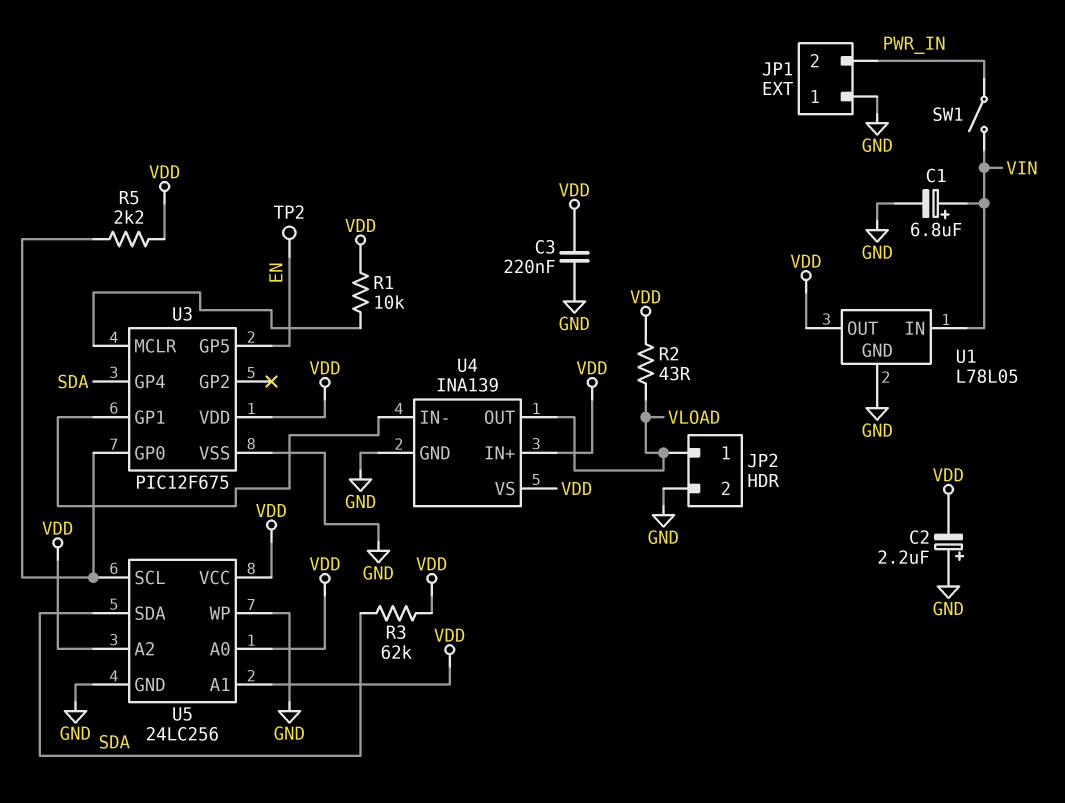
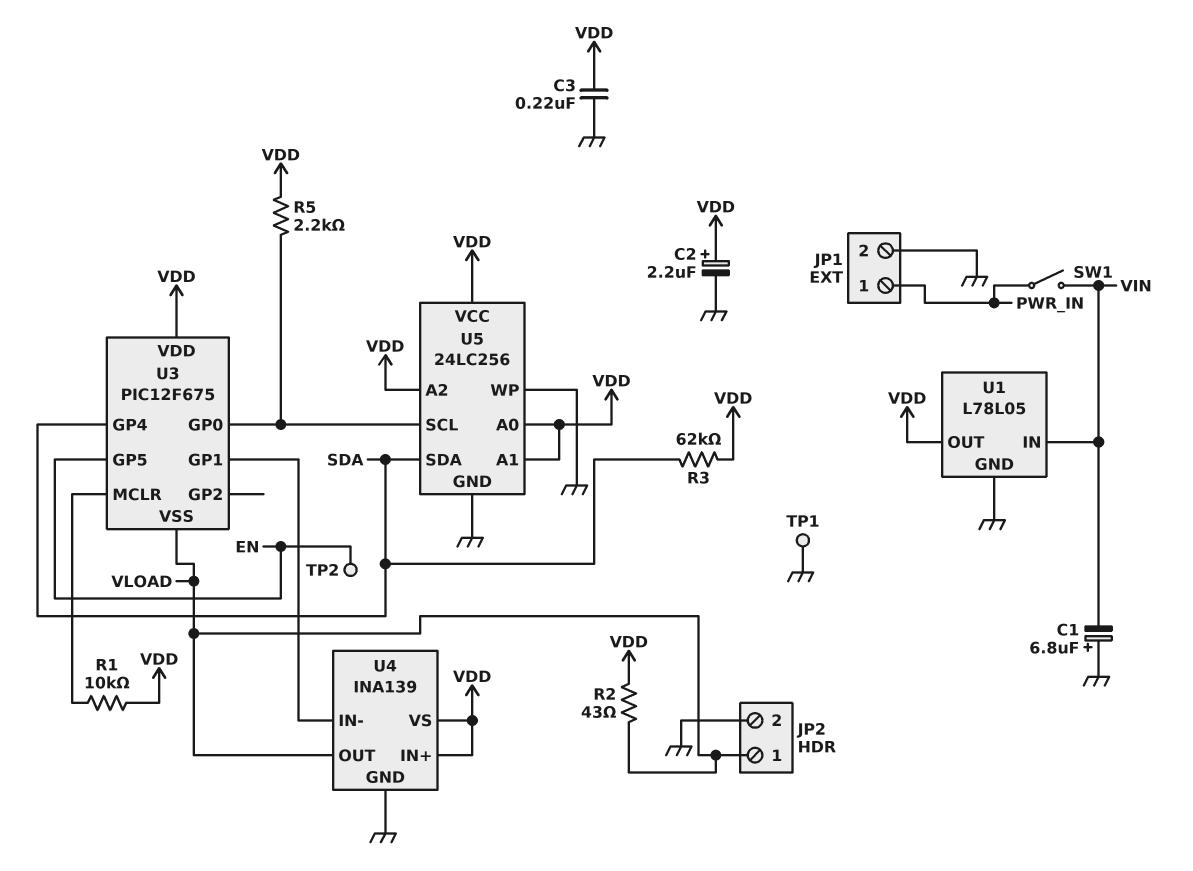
C1: 6.8uF (plus VIN, minus GND) -> 6.8uF (plus GND, minus VIN)
C2: 2.2uF (plus GND, minus VDD) -> 2.2uF (plus VDD, minus GND)
JP1 pin 1: GND -> PWR_IN
JP1 pin 2: PWR_IN -> GND
TP1: none -> test point (GND)
U3 pin VSS: GND -> VLOAD

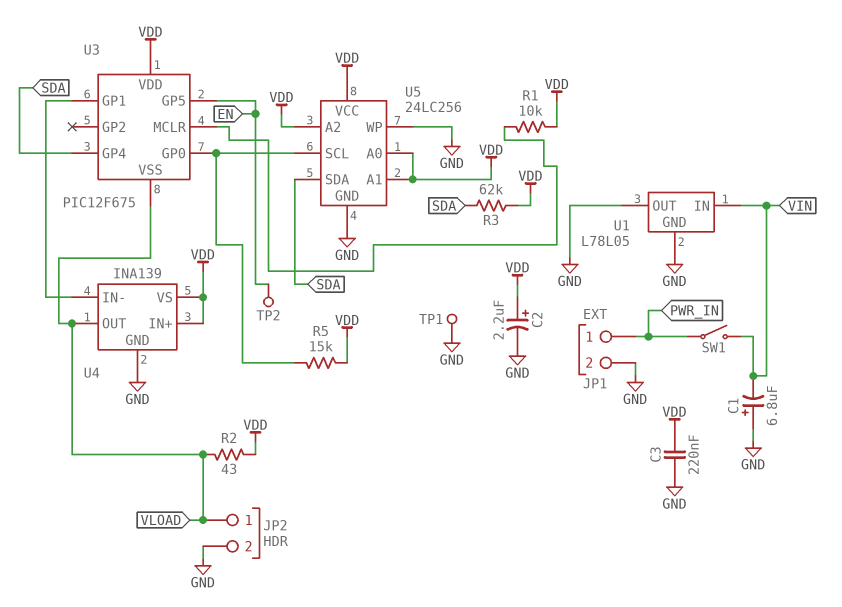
R5: 2.2k (U3/GP0, VDD) -> 15k (U3/GP0, VDD)
U1 pin OUT: VDD -> GND

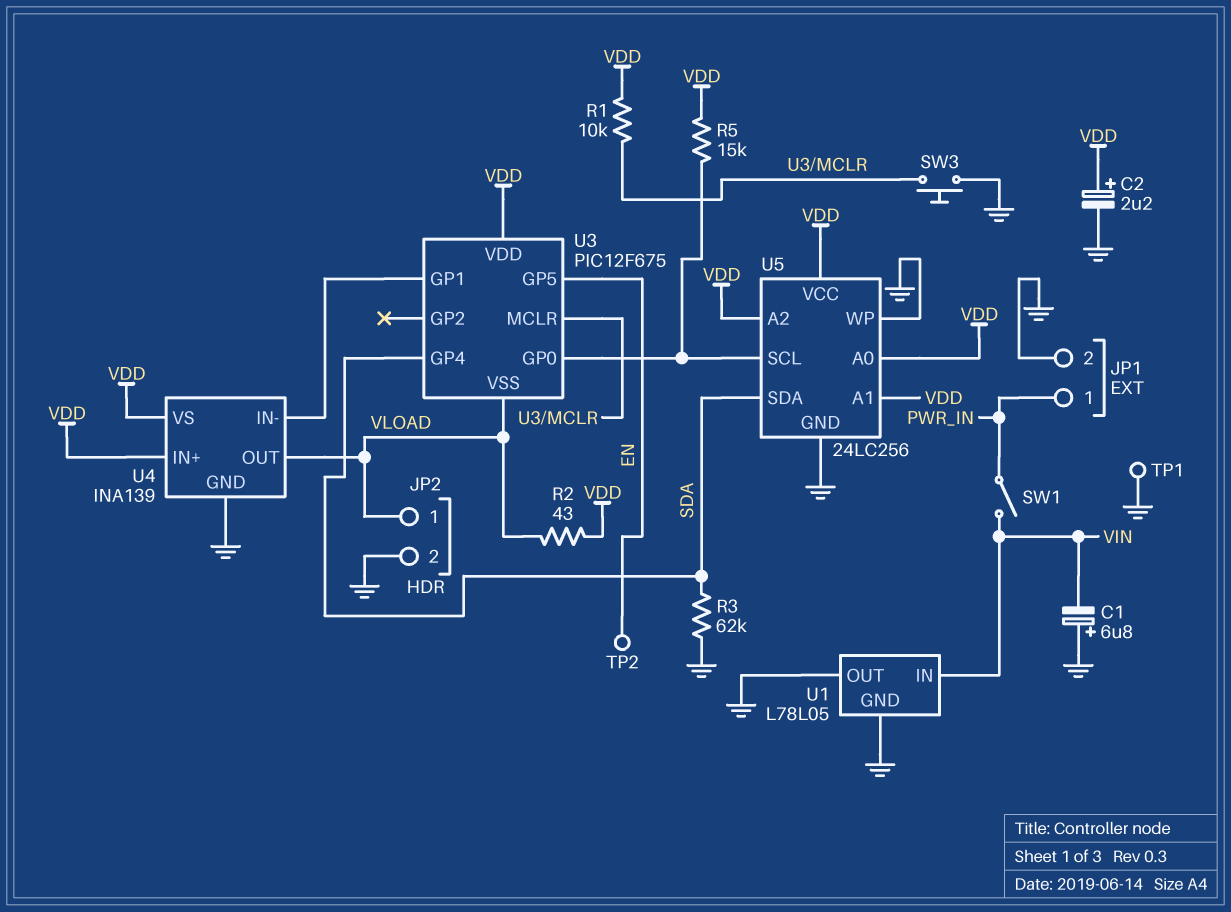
C3: 220nF (GND, VDD) -> none
R3: 62k (SDA, VDD) -> 62k (GND, SDA)
SW3: none -> button (GND, U3/MCLR)

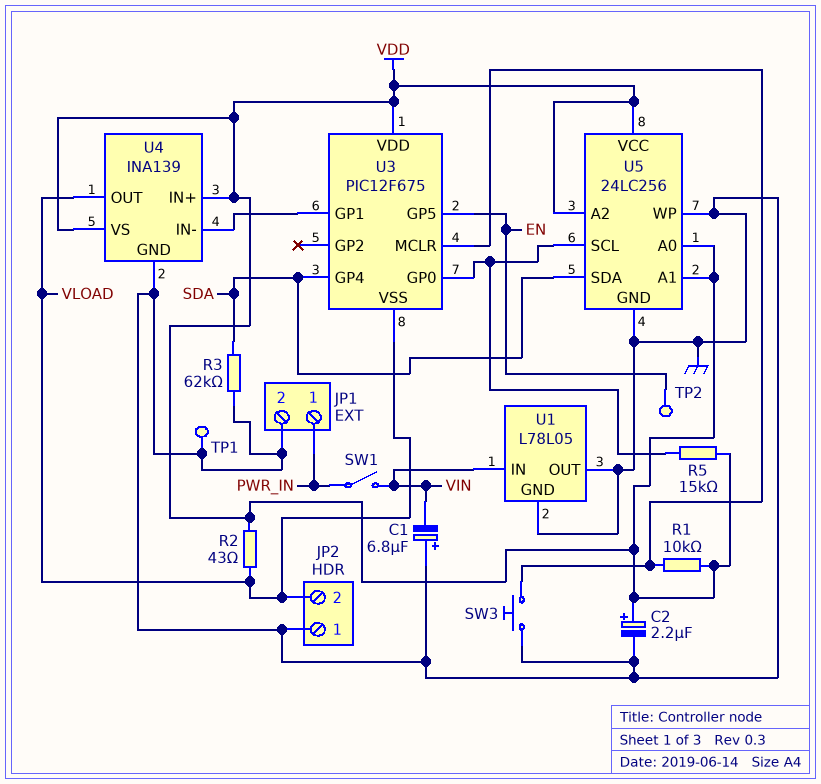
JP2 pin 1: VLOAD -> GND
JP2 pin 2: GND -> VLOAD

